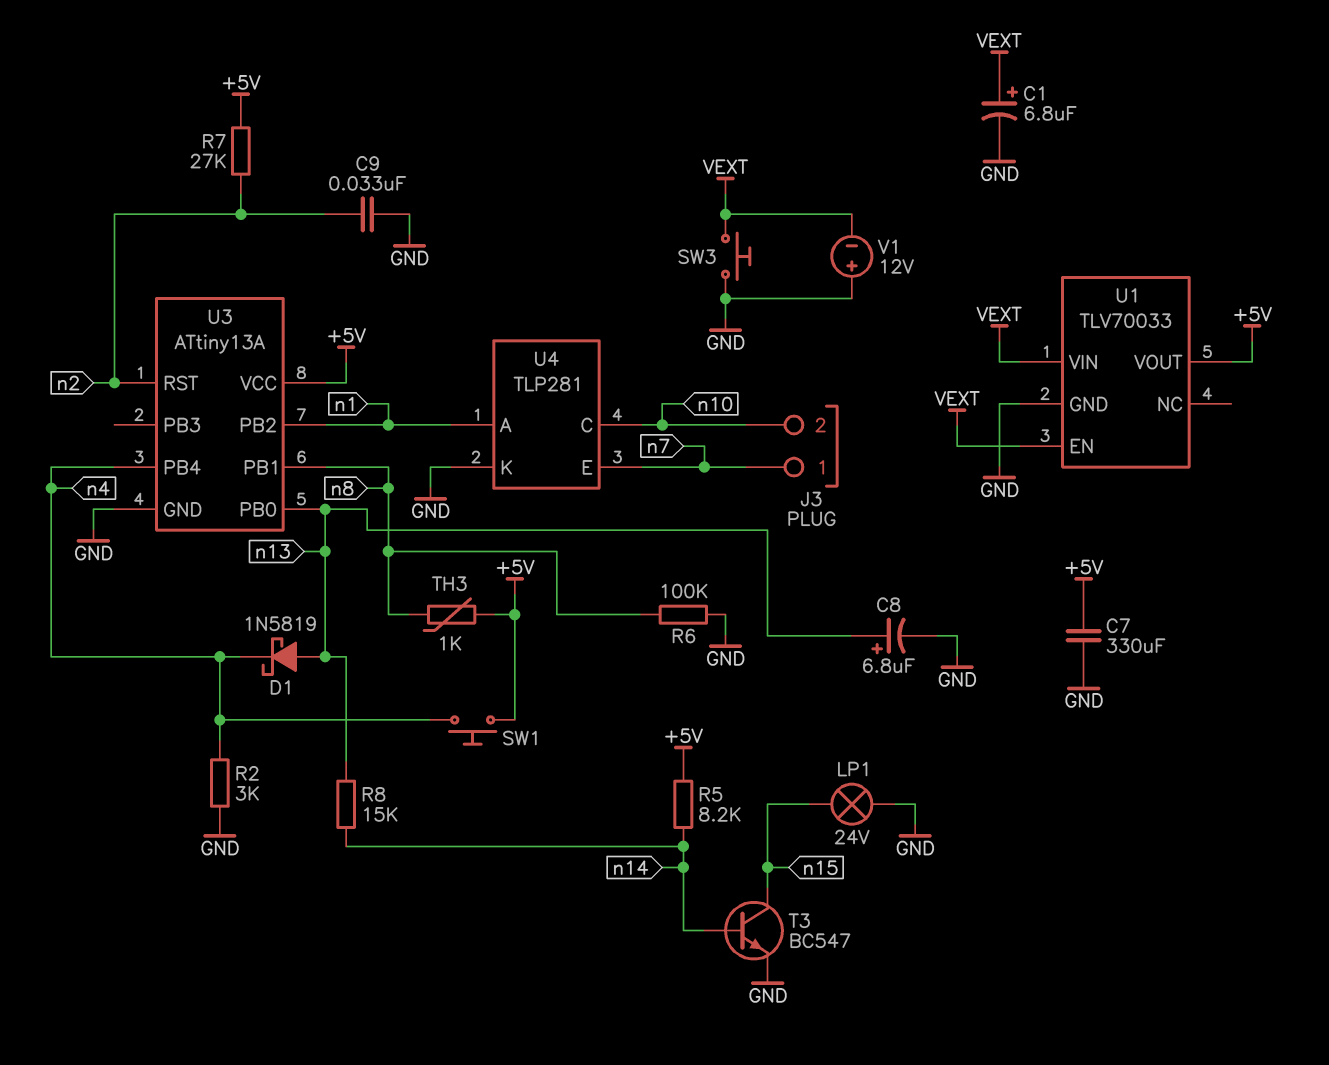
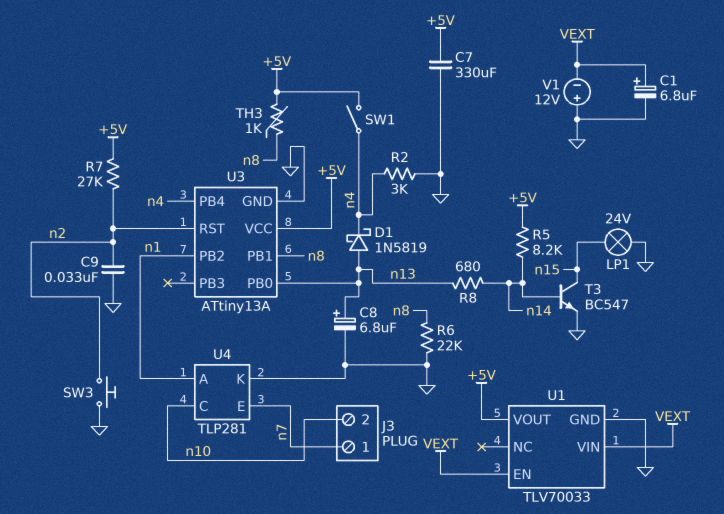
R6: 100k (GND, n8) -> 22k (GND, n8)
R8: 15k (n13, n14) -> 680 (n13, n14)
SW1: button (+5V, n4) -> switch (+5V, n4)
SW3: button (GND, VEXT) -> button (GND, n2)

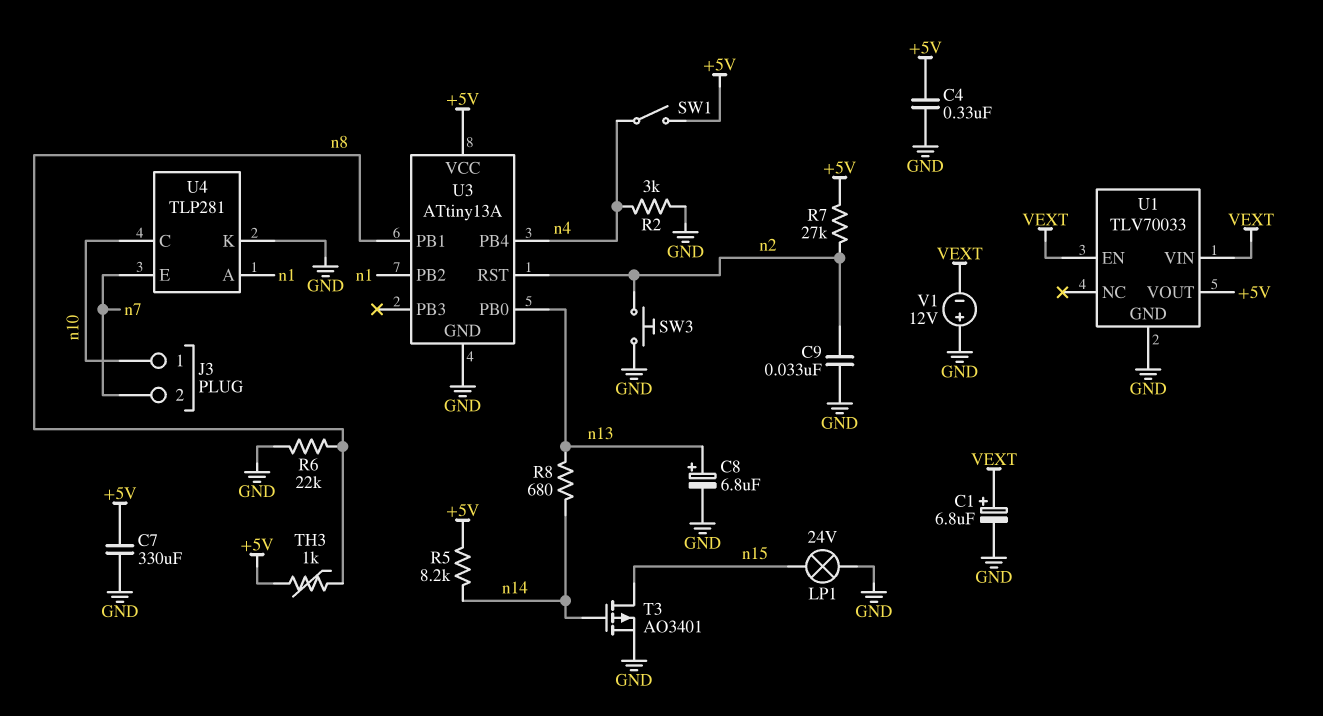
C4: none -> 330nF (+5V, GND)
D1: schottky 1N5819 (A n13, K n4) -> none
J3 pin 1: n7 -> n10
J3 pin 2: n10 -> n7
T3: NPN BC547 (B n14, C n15, E GND) -> PMOS AO3401 (G n14, D n15, S GND)

